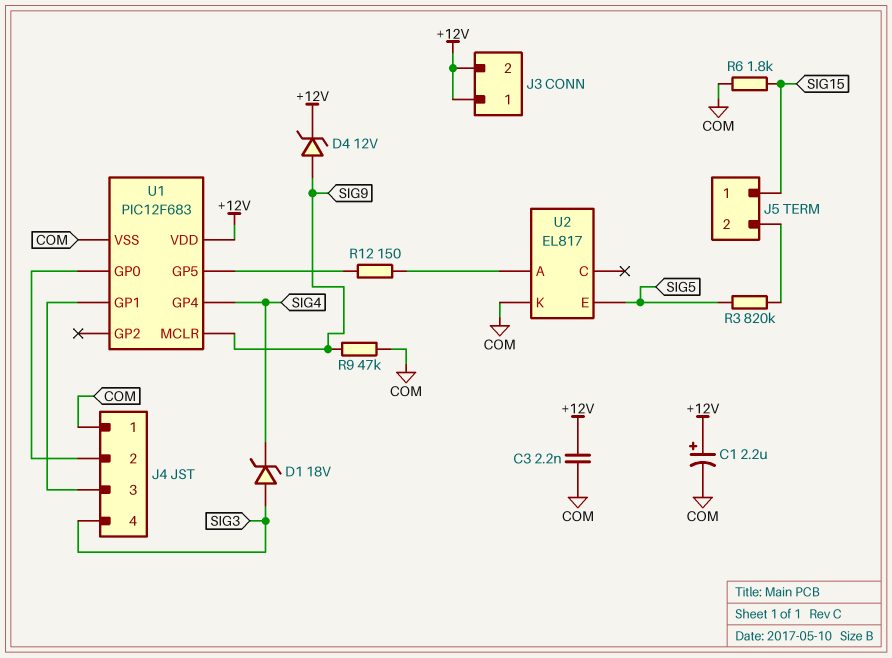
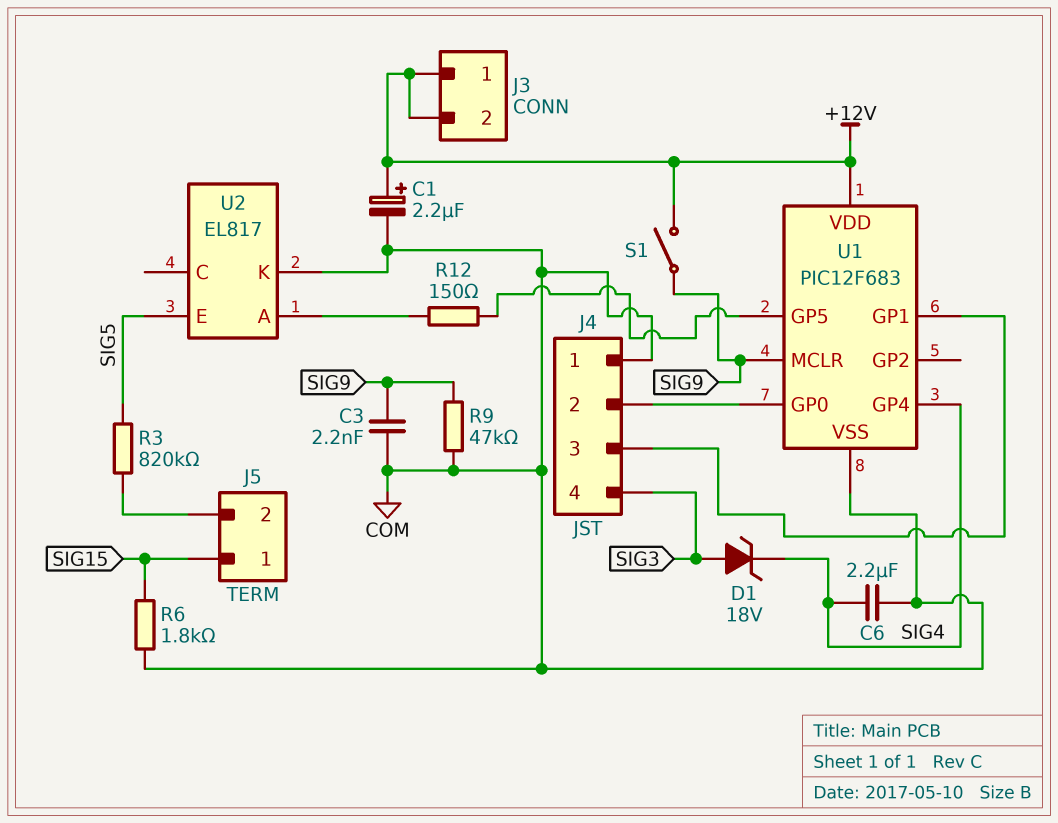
C3: 2.2nF (+12V, COM) -> 2.2nF (COM, SIG9)
C6: none -> 2.2uF (COM, SIG4)
D4: zener 12V (A SIG9, K +12V) -> none
S1: none -> switch (+12V, SIG9)

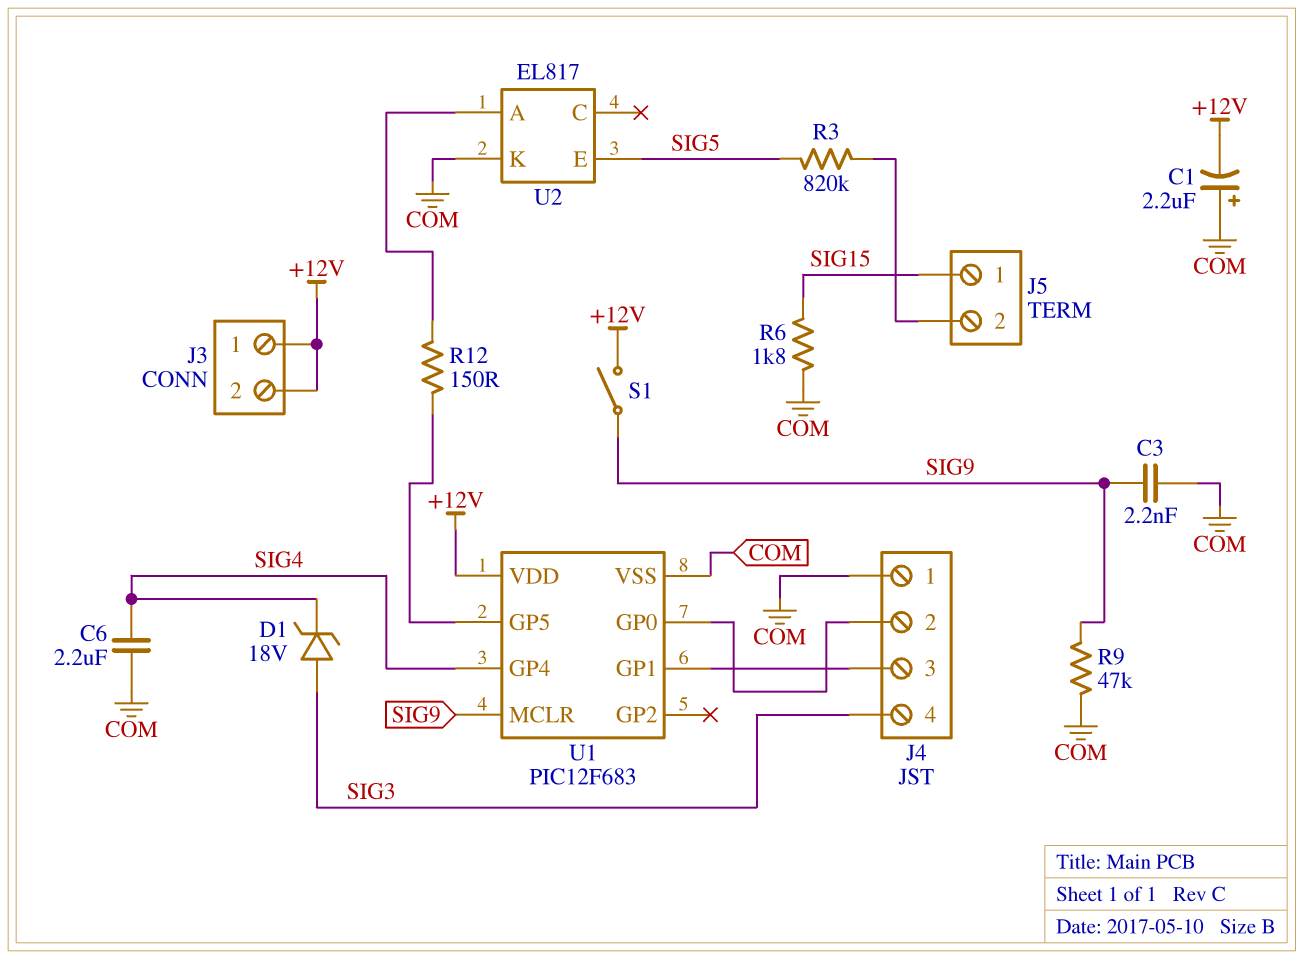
C1: 2.2uF (plus +12V, minus COM) -> 2.2uF (plus COM, minus +12V)

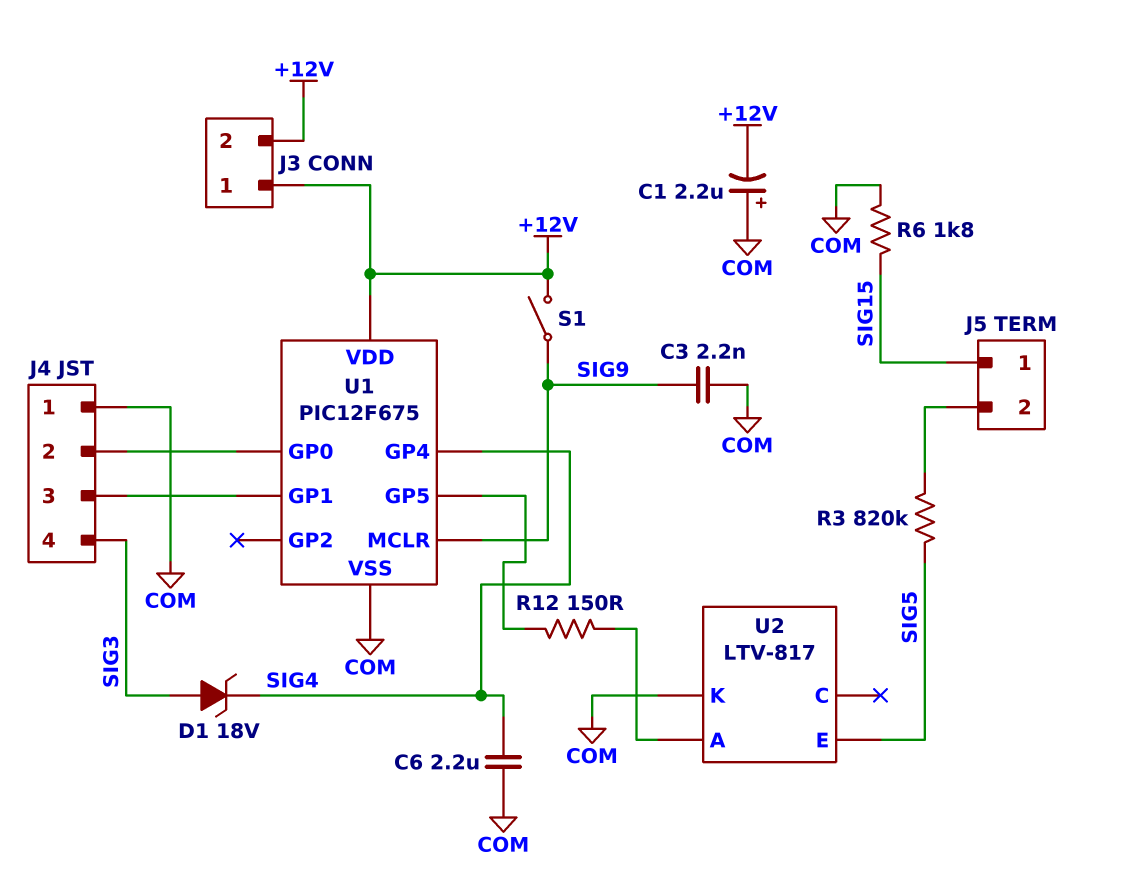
R9: 47k (COM, SIG9) -> none
U1: PIC12F683 -> PIC12F675
U2: EL817 -> LTV-817

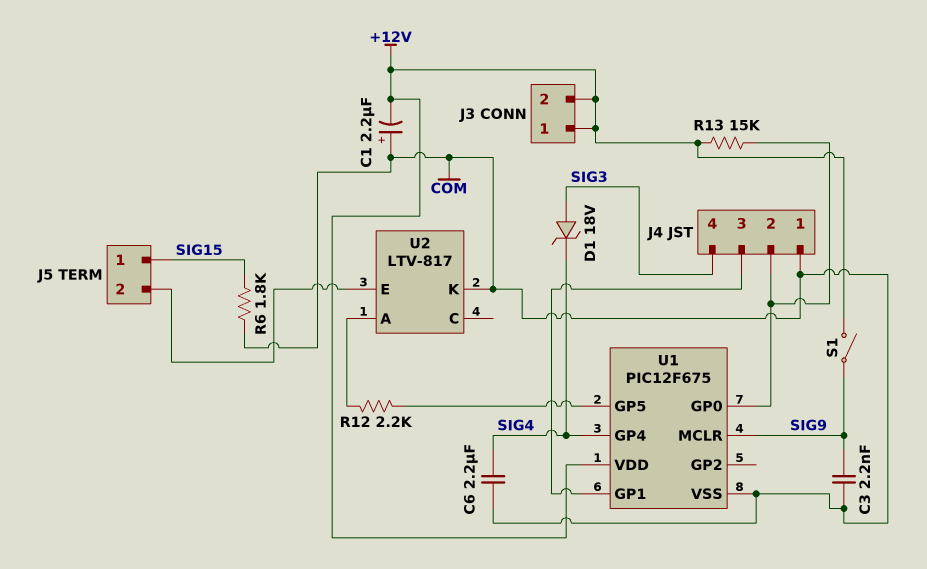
R3: 820k (J5/2, SIG5) -> none
R12: 150 (U1/GP5, U2/A) -> 2.2k (U1/GP5, U2/A)
R13: none -> 15k (+12V, J4/2)
U2 pin E: SIG5 -> J5/2

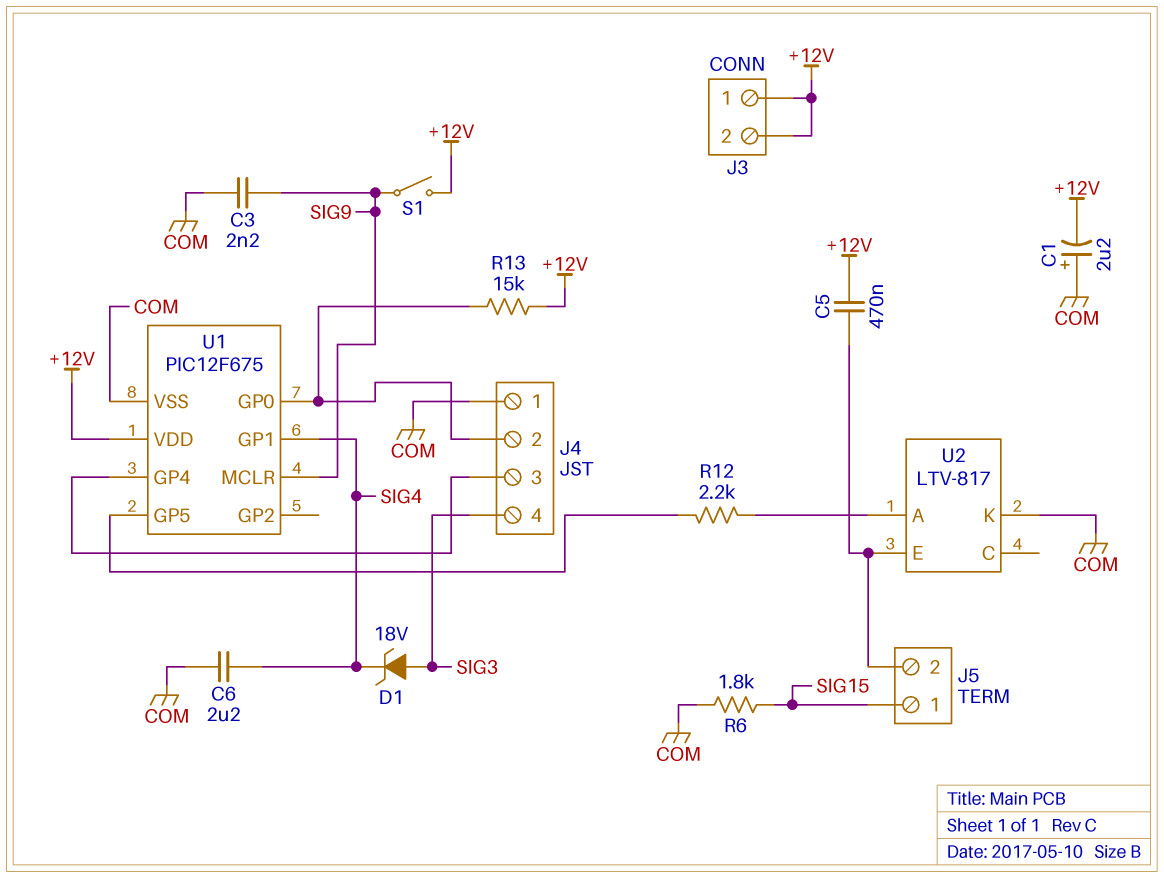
C5: none -> 470nF (+12V, J5/2)
U1 pin GP1: J4/3 -> SIG4
U1 pin GP4: SIG4 -> J4/3

